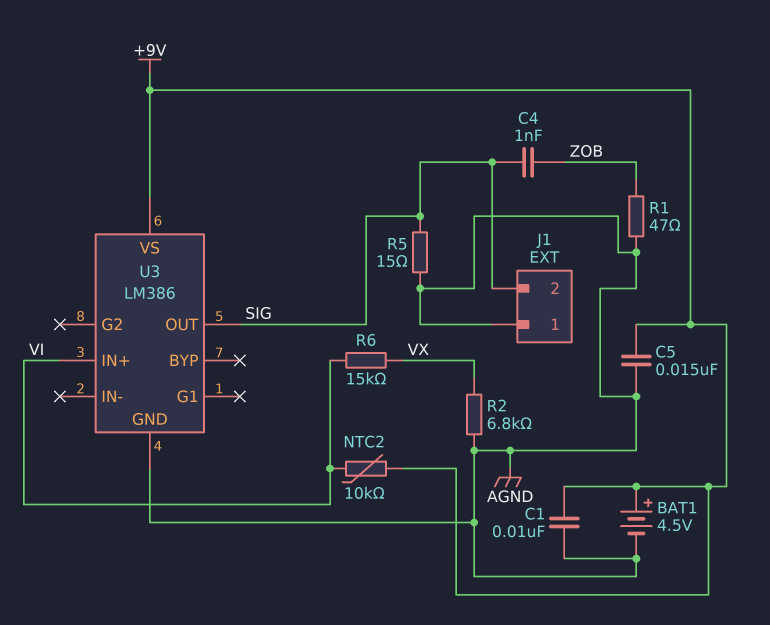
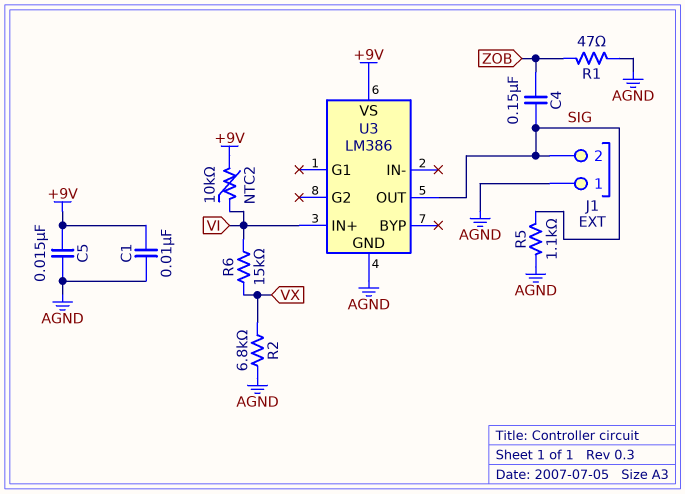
BAT1: 4.5V (plus +9V, minus AGND) -> none
C4: 1nF (SIG, ZOB) -> 150nF (SIG, ZOB)
R5: 15 (AGND, SIG) -> 1.1k (AGND, SIG)

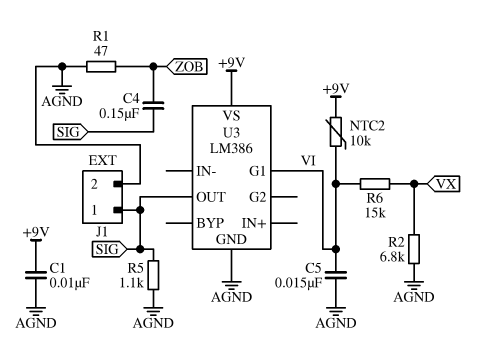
C5: 15nF (+9V, AGND) -> 15nF (AGND, VI)
J1 pin 1: AGND -> SIG
J1 pin 2: SIG -> AGND
U3 pin G1: none -> VI
U3 pin IN+: VI -> none

